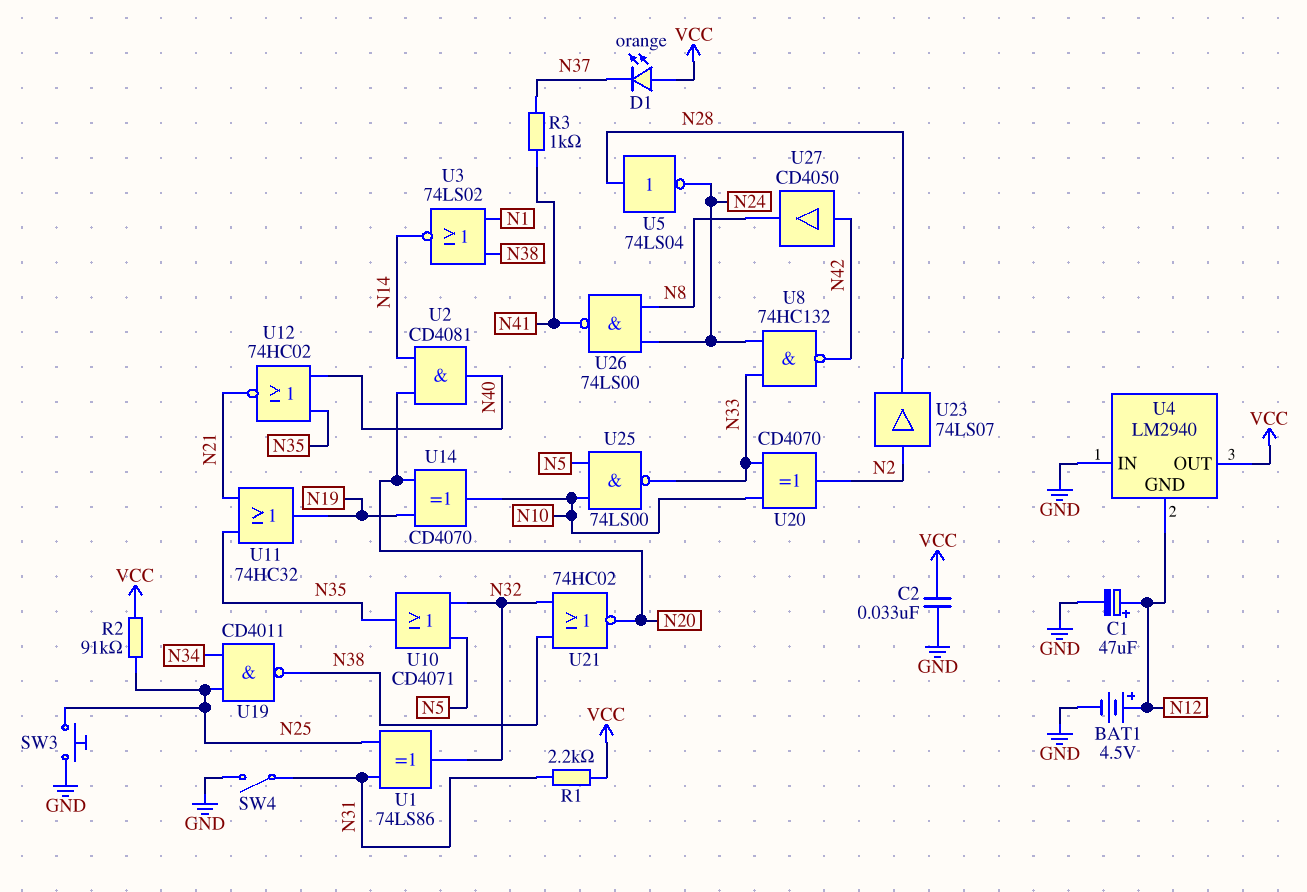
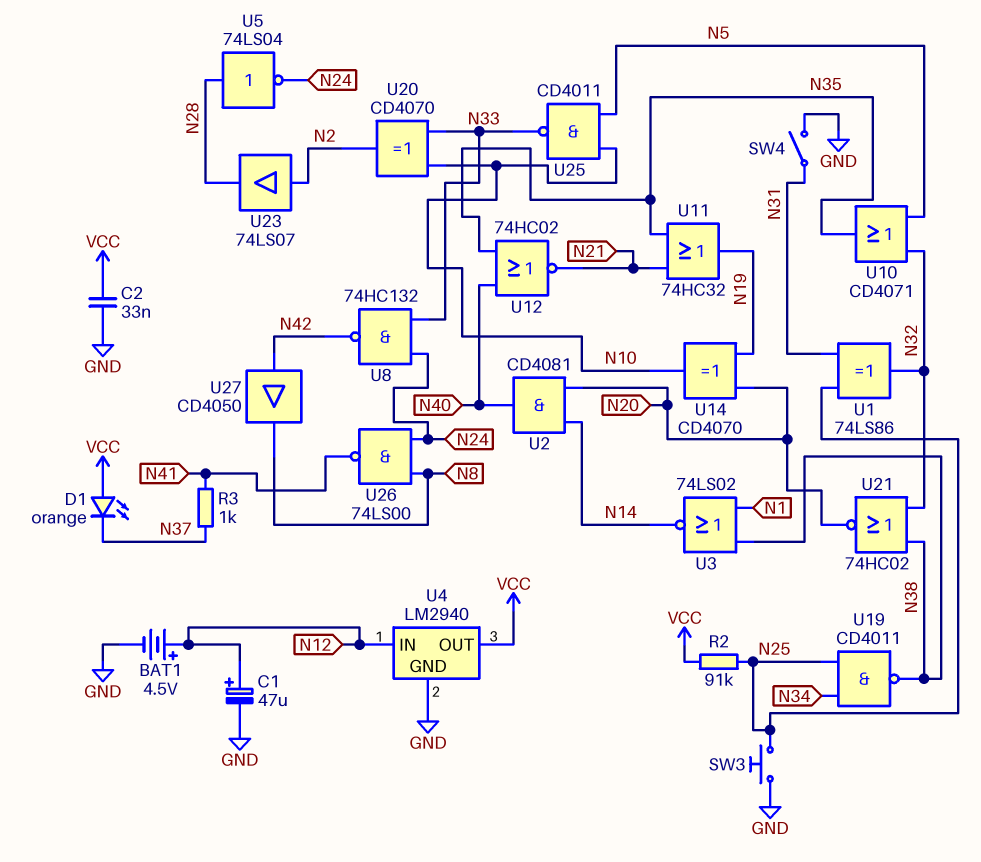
R1: 2.2k (N31, VCC) -> none
U4 pin GND: N12 -> GND
U4 pin IN: GND -> N12
U25: NAND 74LS00 (in N5, in N10, out N33) -> NAND CD4011 (in N5, in N10, out N33)

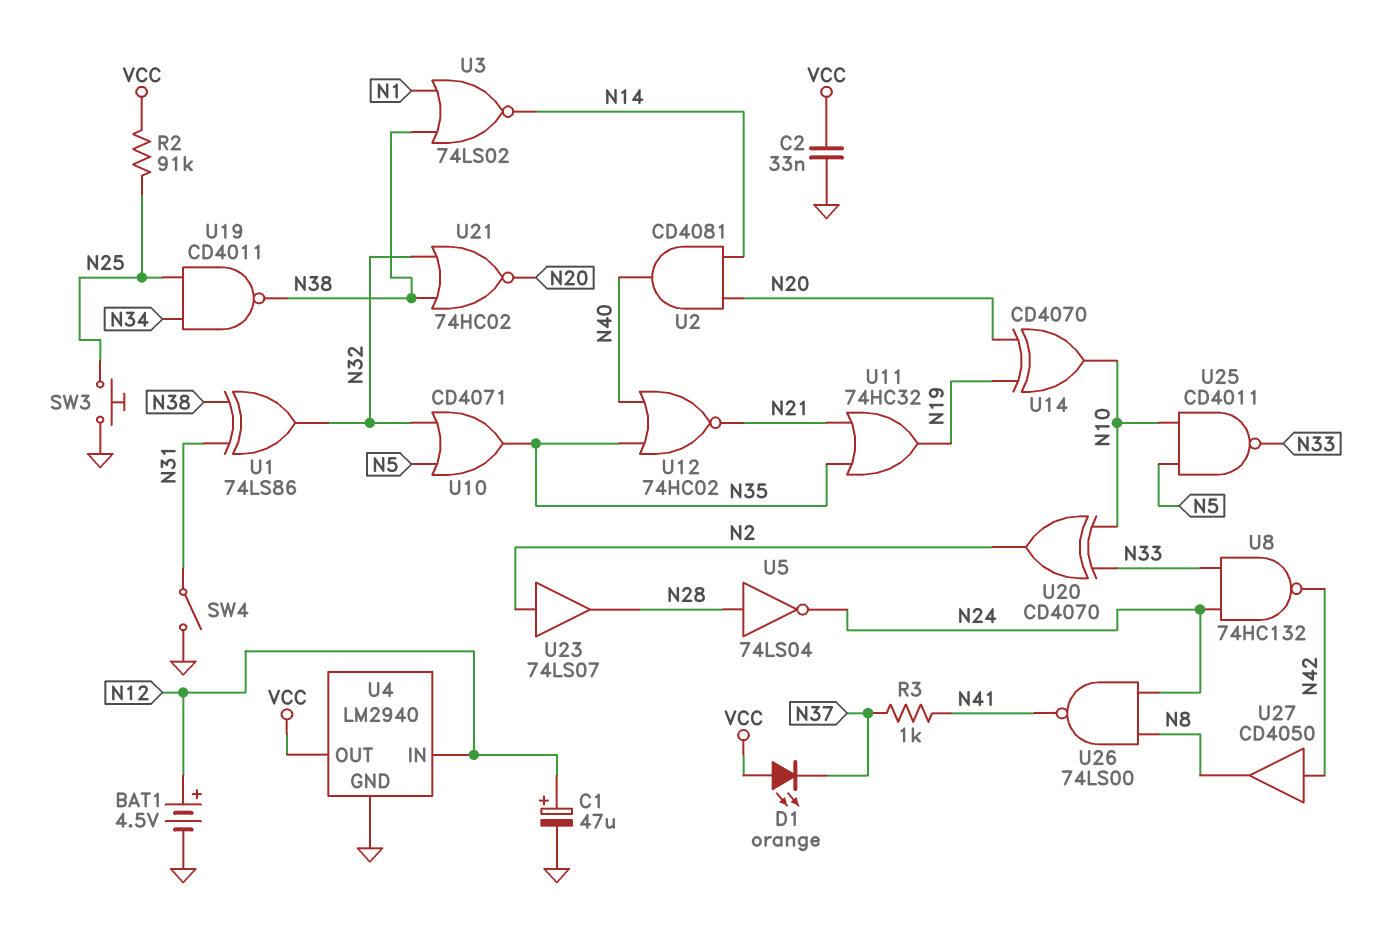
U1: XOR 74LS86 (in N25, in N31, out N32) -> XOR 74LS86 (in N31, in N38, out N32)

